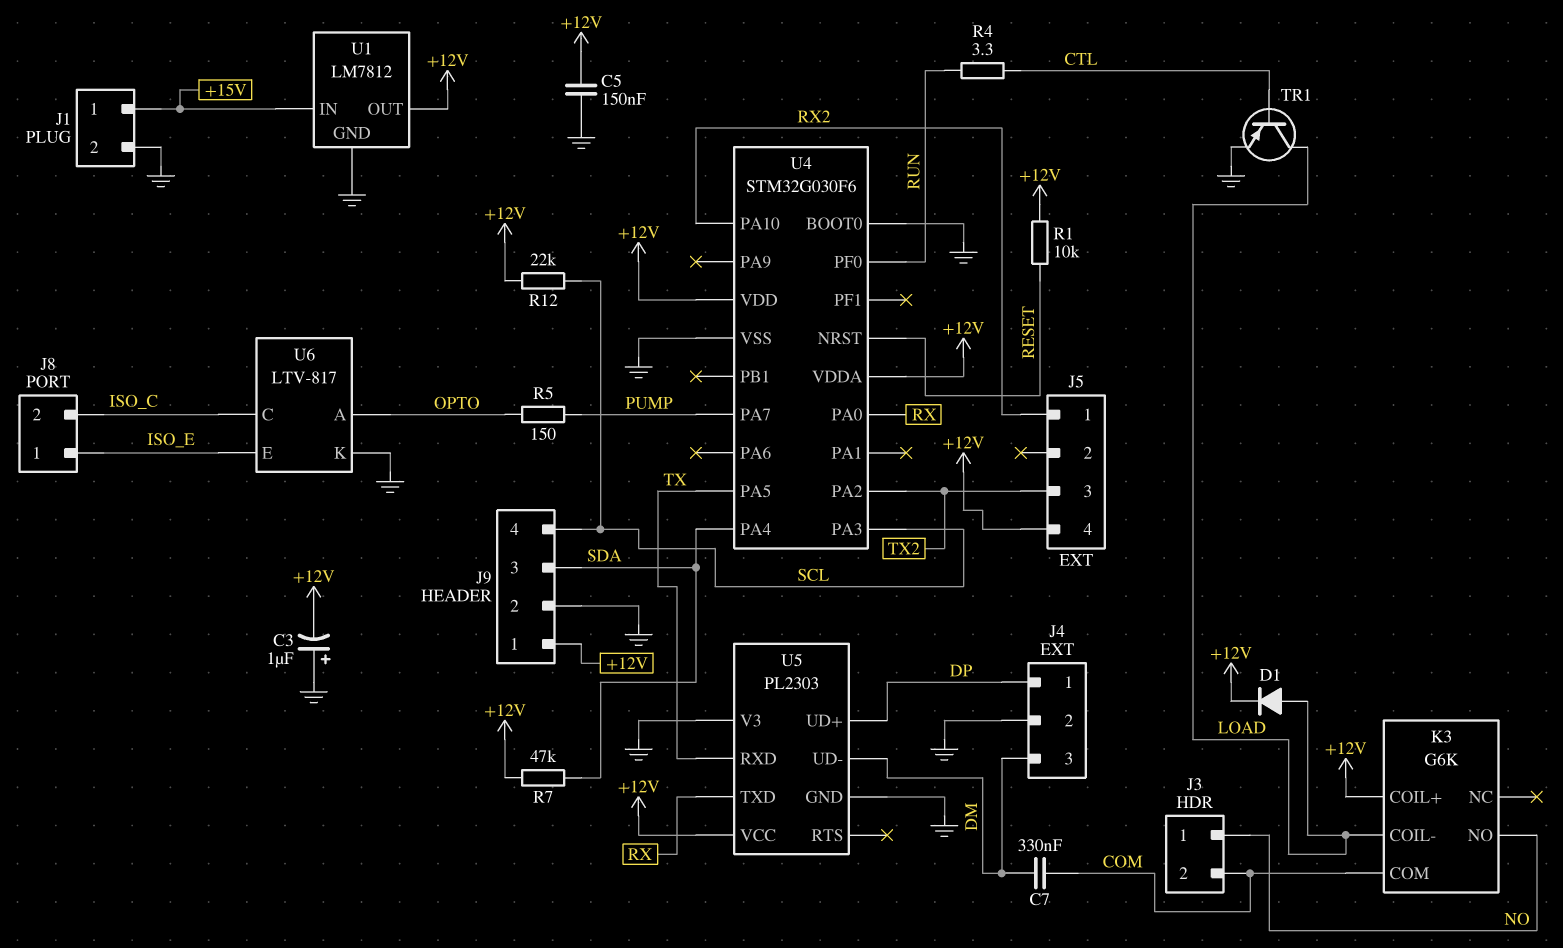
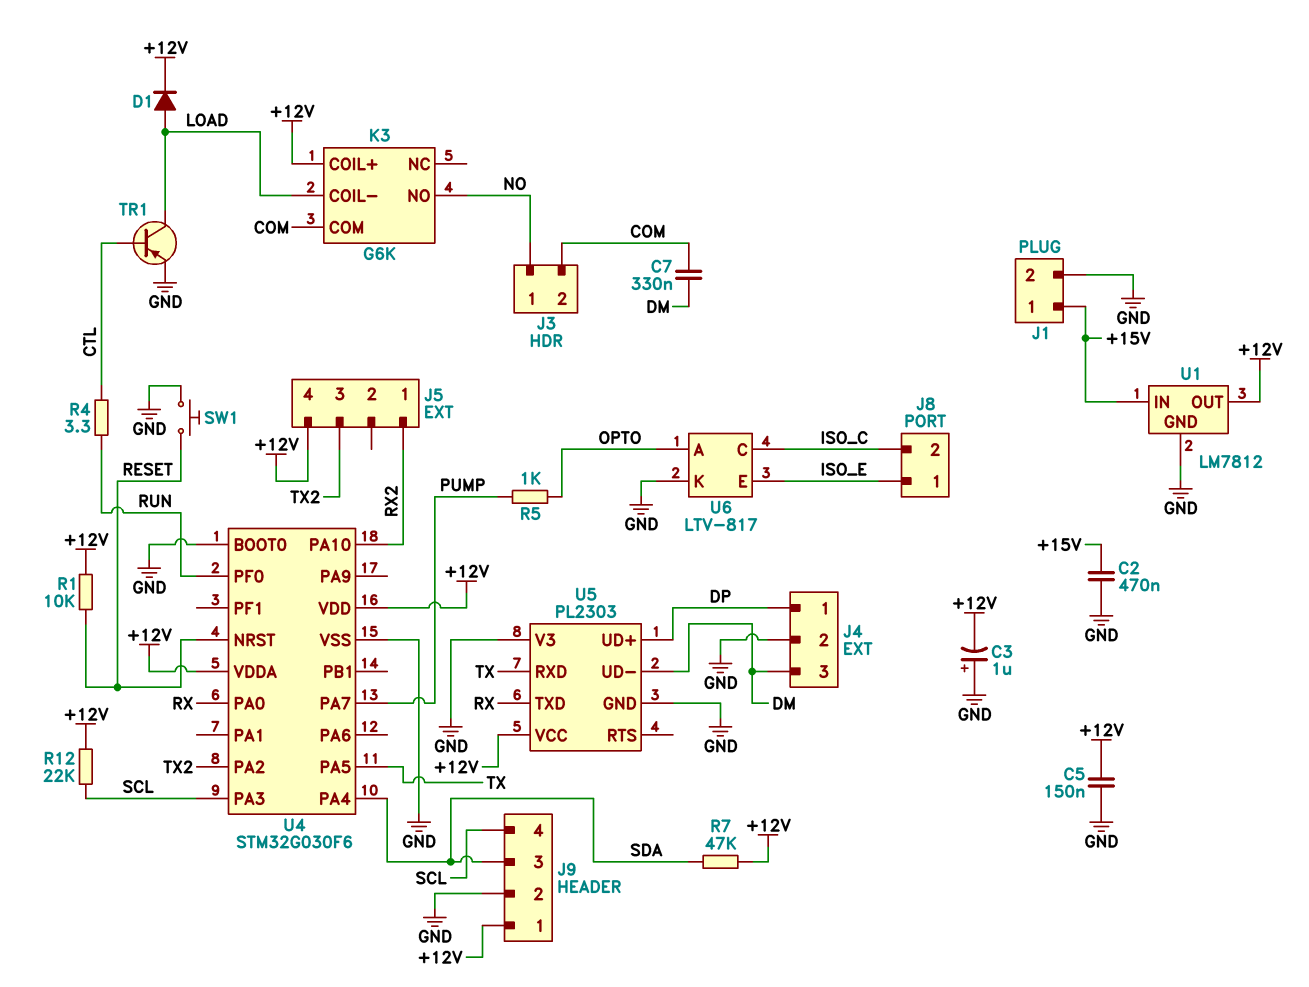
C2: none -> 470nF (+15V, GND)
R5: 150 (OPTO, PUMP) -> 1k (OPTO, PUMP)
SW1: none -> button (GND, RESET)

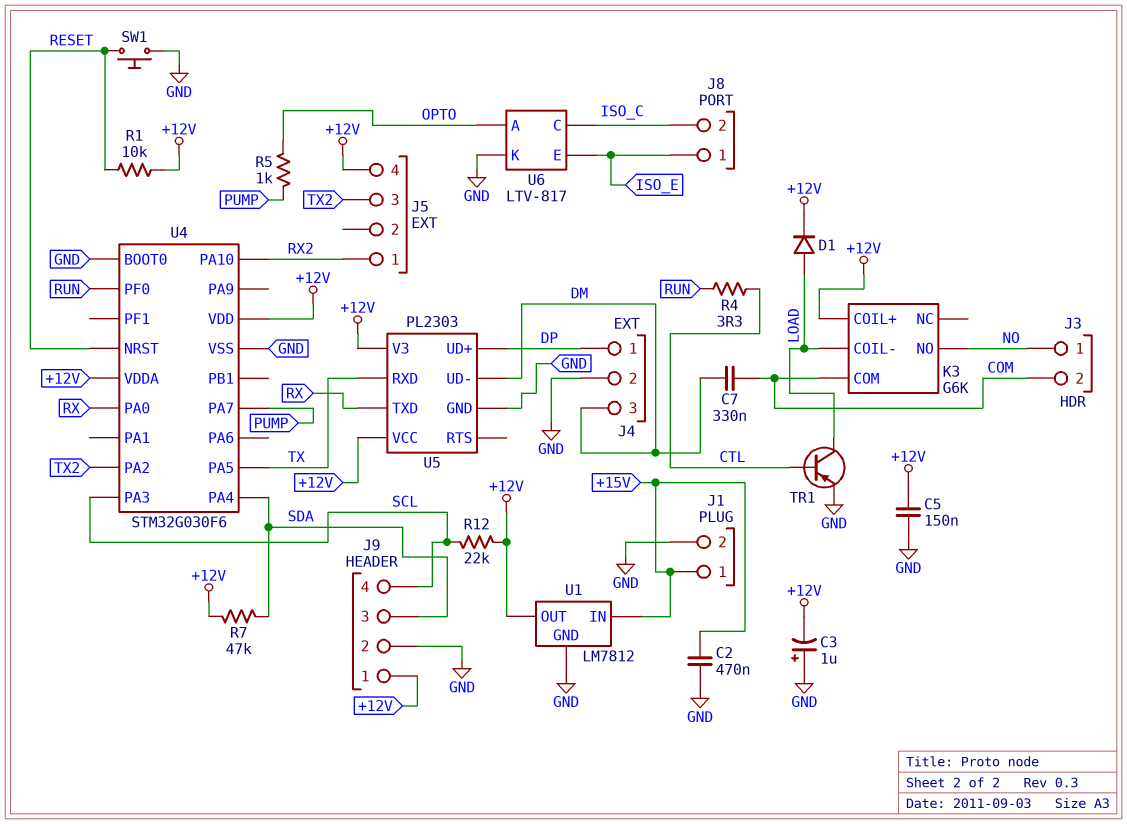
U5 pin V3: GND -> +12V

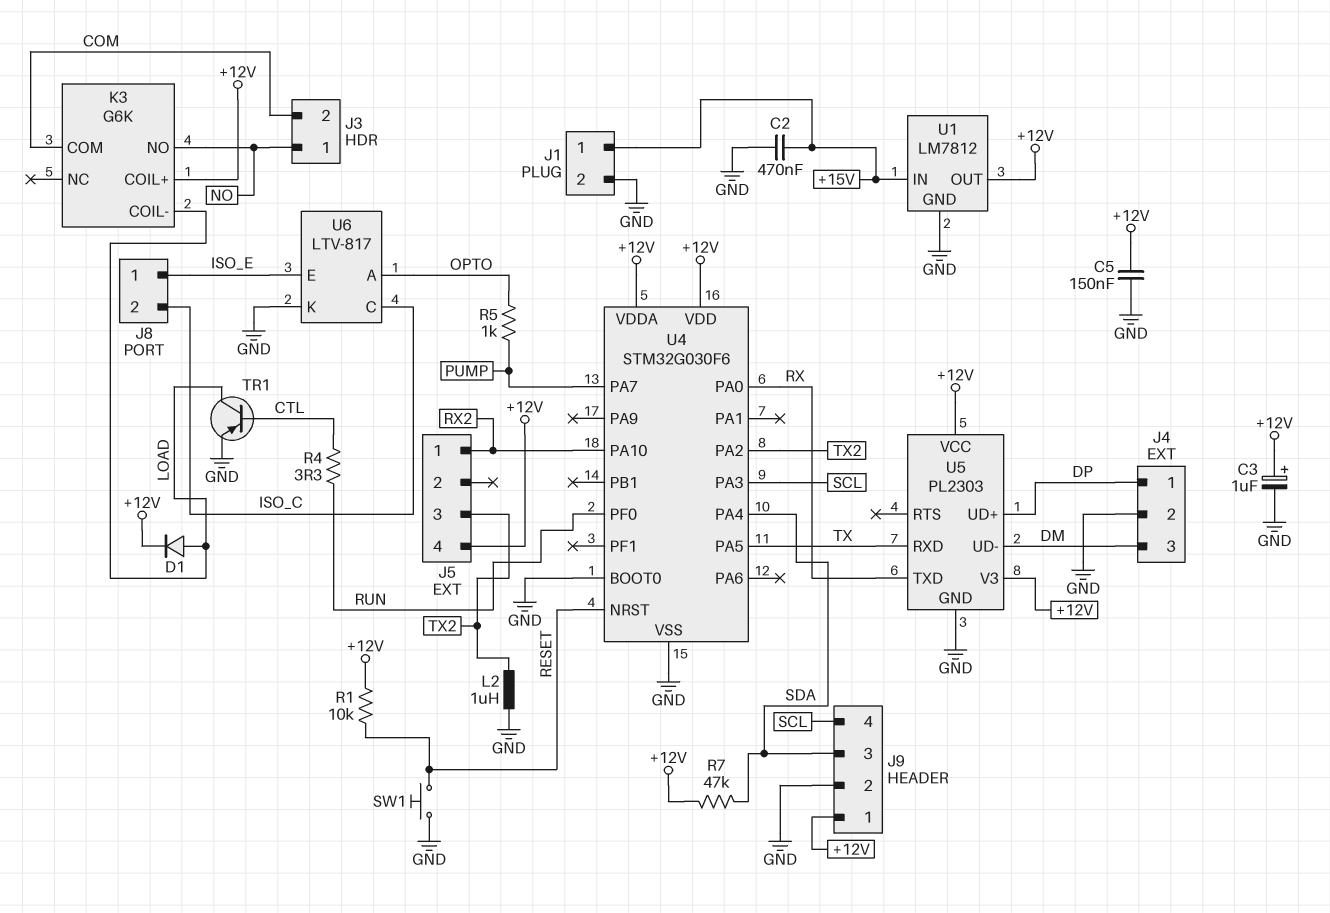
C3: 1uF (plus GND, minus +12V) -> 1uF (plus +12V, minus GND)
C7: 330nF (COM, DM) -> none
L2: none -> 1uH (GND, TX2)
R12: 22k (+12V, SCL) -> none

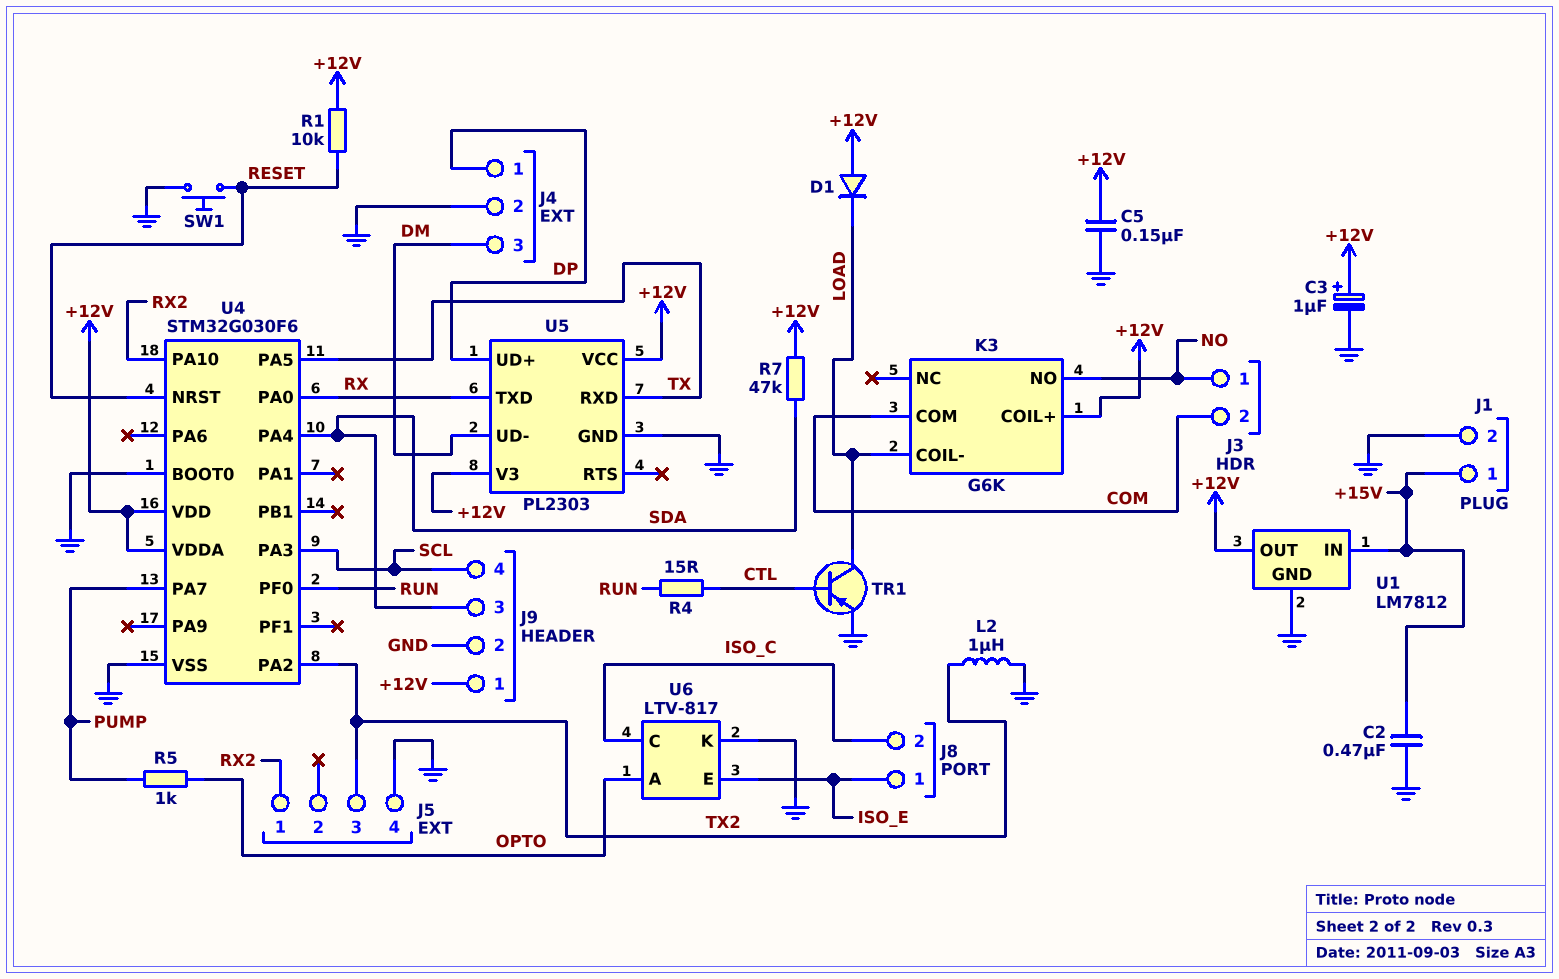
D1: diode (A LOAD, K +12V) -> diode (A +12V, K LOAD)
J5 pin 4: +12V -> GND
R4: 3.3 (CTL, RUN) -> 15 (CTL, RUN)

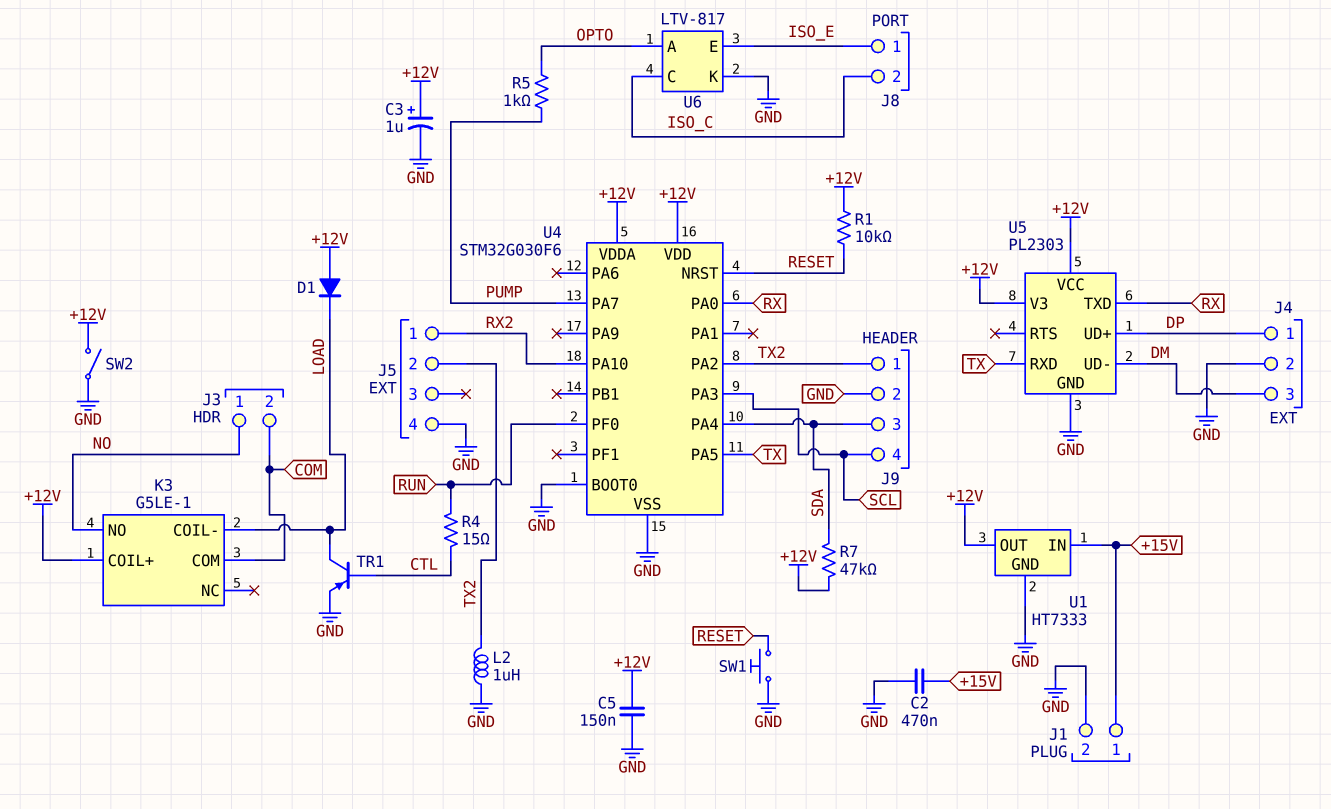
J5 pin 2: none -> TX2
J5 pin 3: TX2 -> none
J9 pin 1: +12V -> TX2
K3: G6K -> G5LE-1
SW2: none -> switch (+12V, GND)
U1: LM7812 -> HT7333

